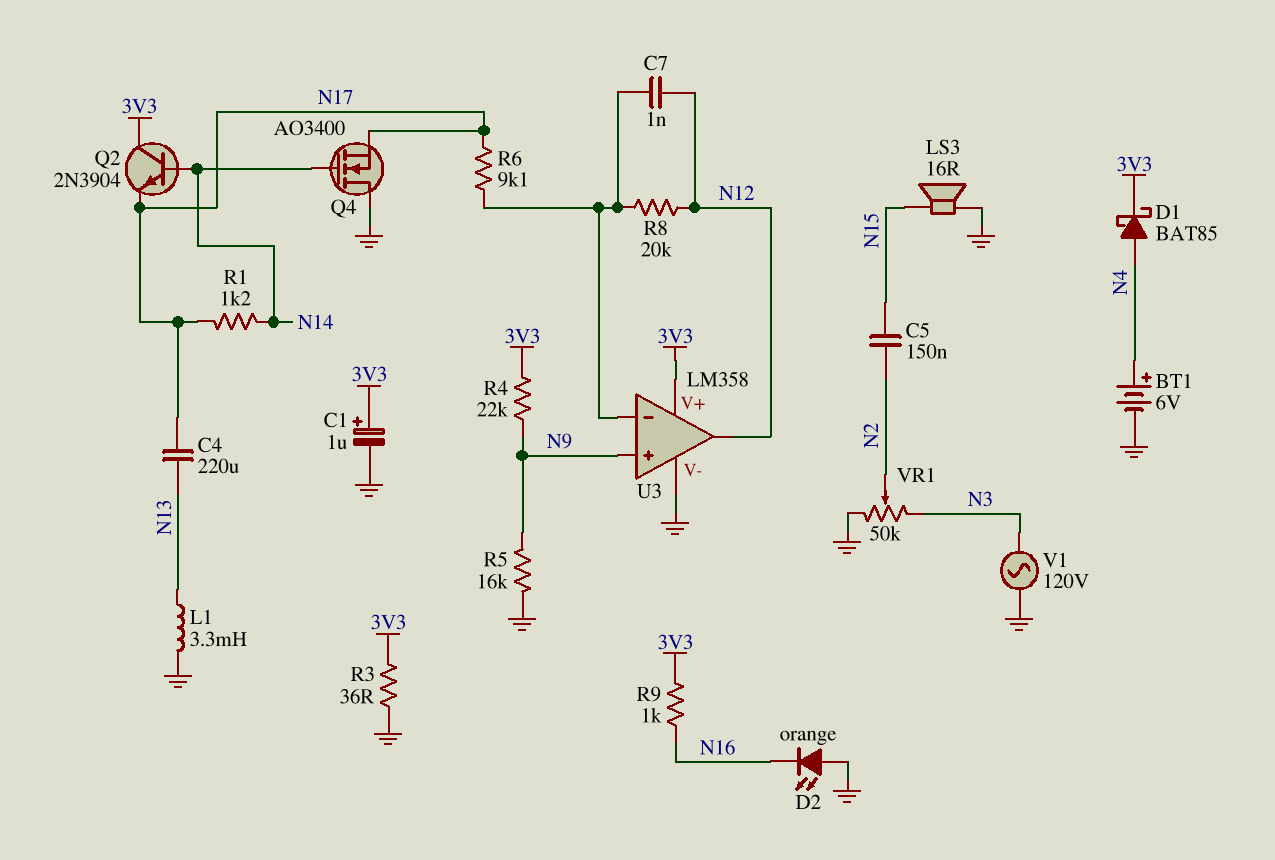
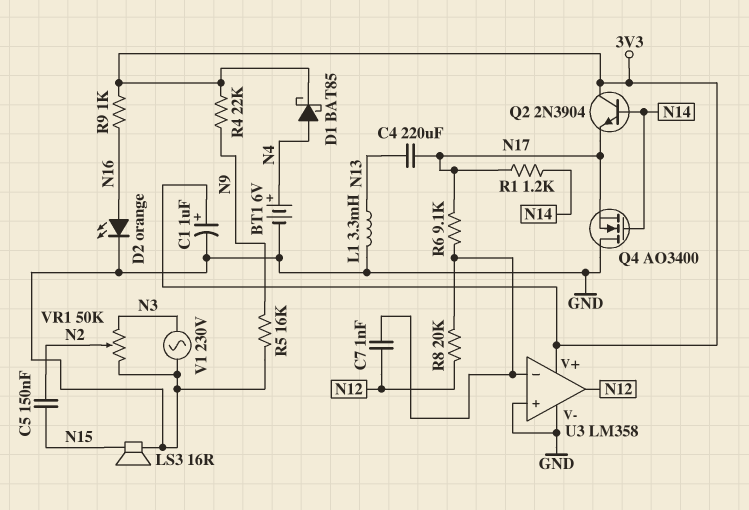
D2: LED orange (A GND, K N16) -> LED orange (A N16, K GND)
R3: 36 (3V3, GND) -> none
U3 pin in+: N9 -> GND
V1: AC 120V (GND, N3) -> AC 230V (GND, N3)

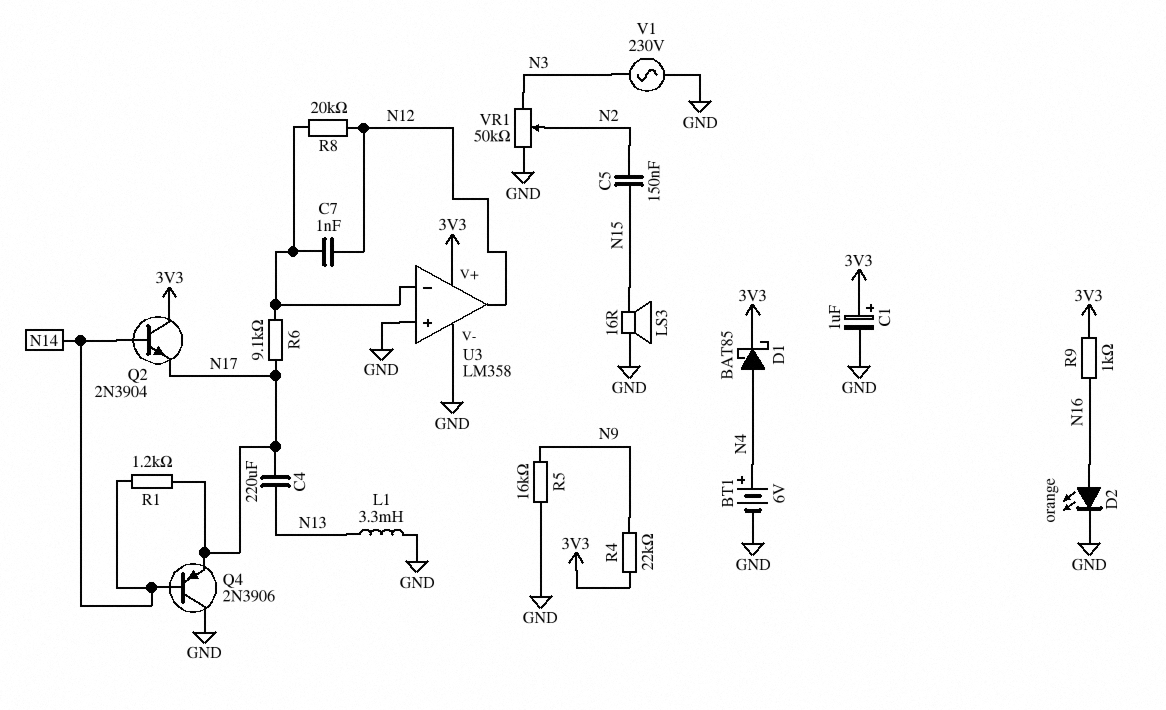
Q4: NMOS AO3400 (G N14, D GND, S N17) -> PNP 2N3906 (B N14, C GND, E N17)

